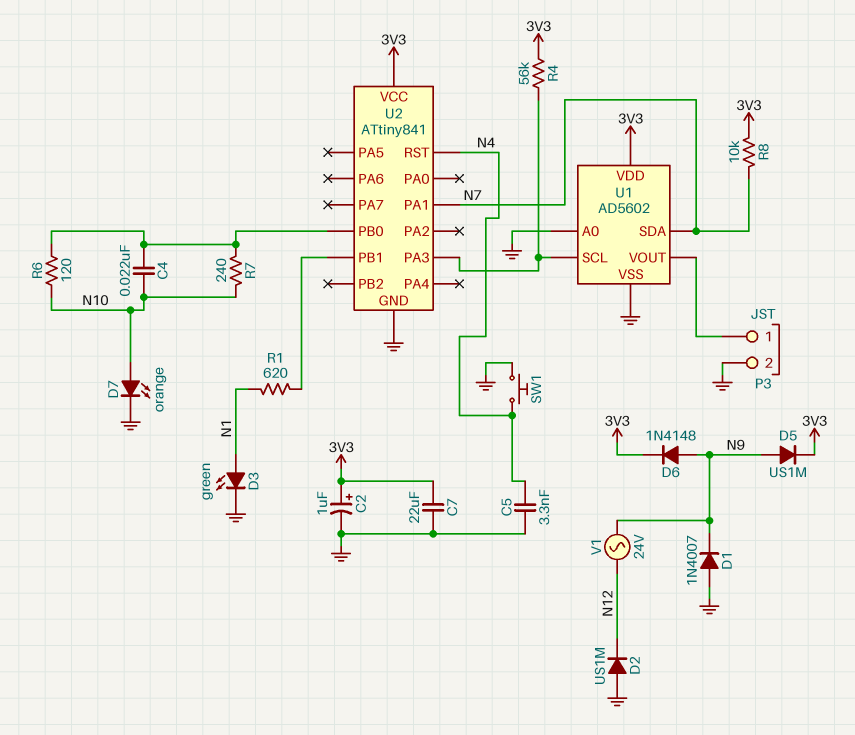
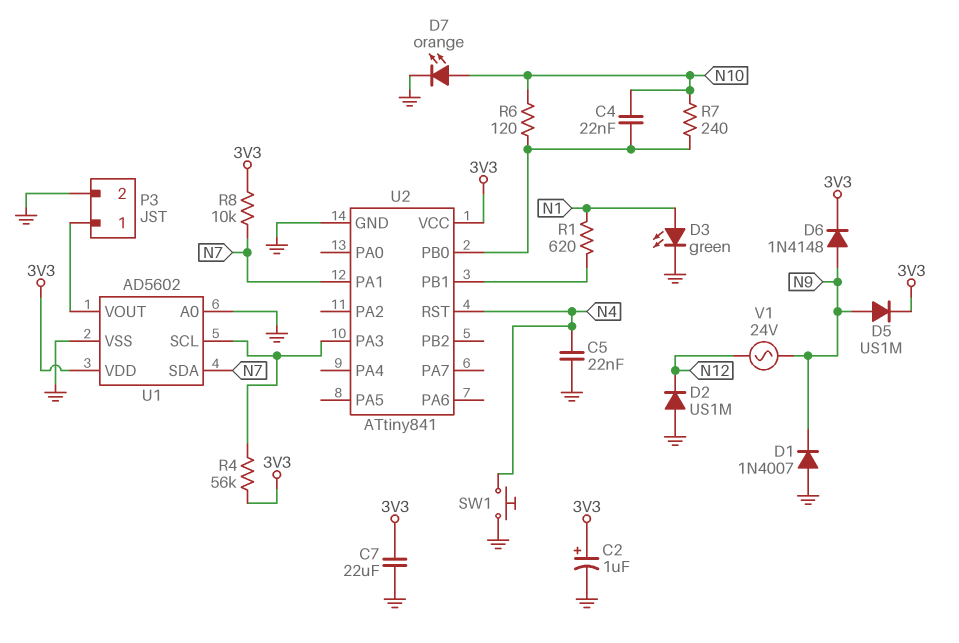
C5: 3.3nF (GND, N4) -> 22nF (GND, N4)

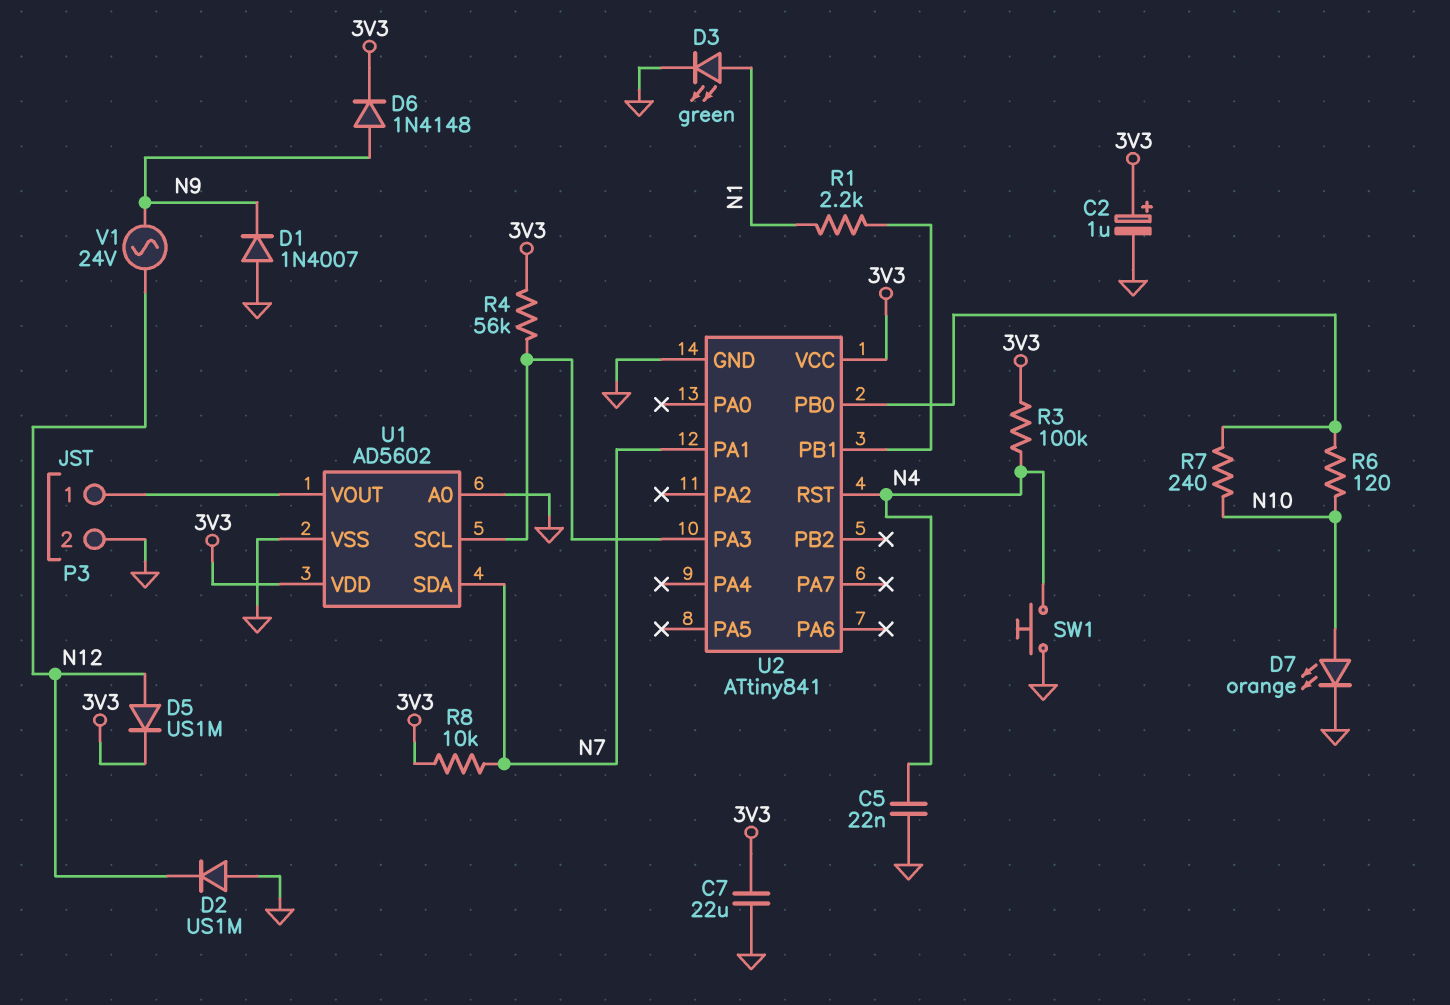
C4: 22nF (N10, U2/PB0) -> none
D5: diode US1M (A N9, K 3V3) -> diode US1M (A N12, K 3V3)
R1: 620 (N1, U2/PB1) -> 2.2k (N1, U2/PB1)
R3: none -> 100k (3V3, N4)

